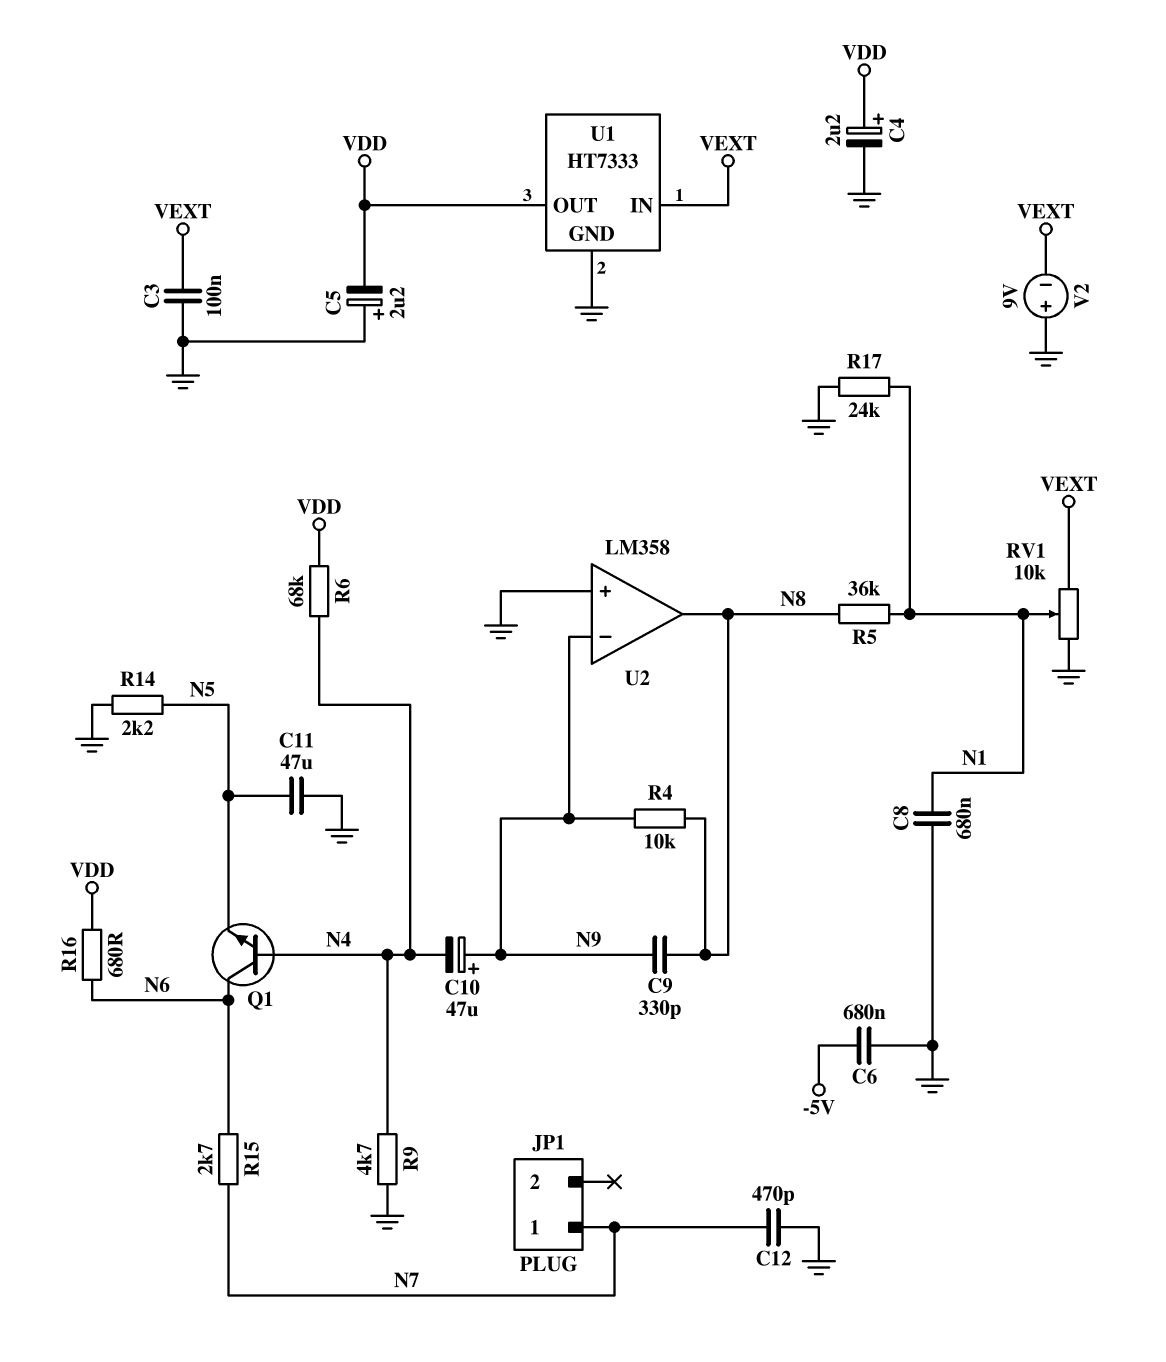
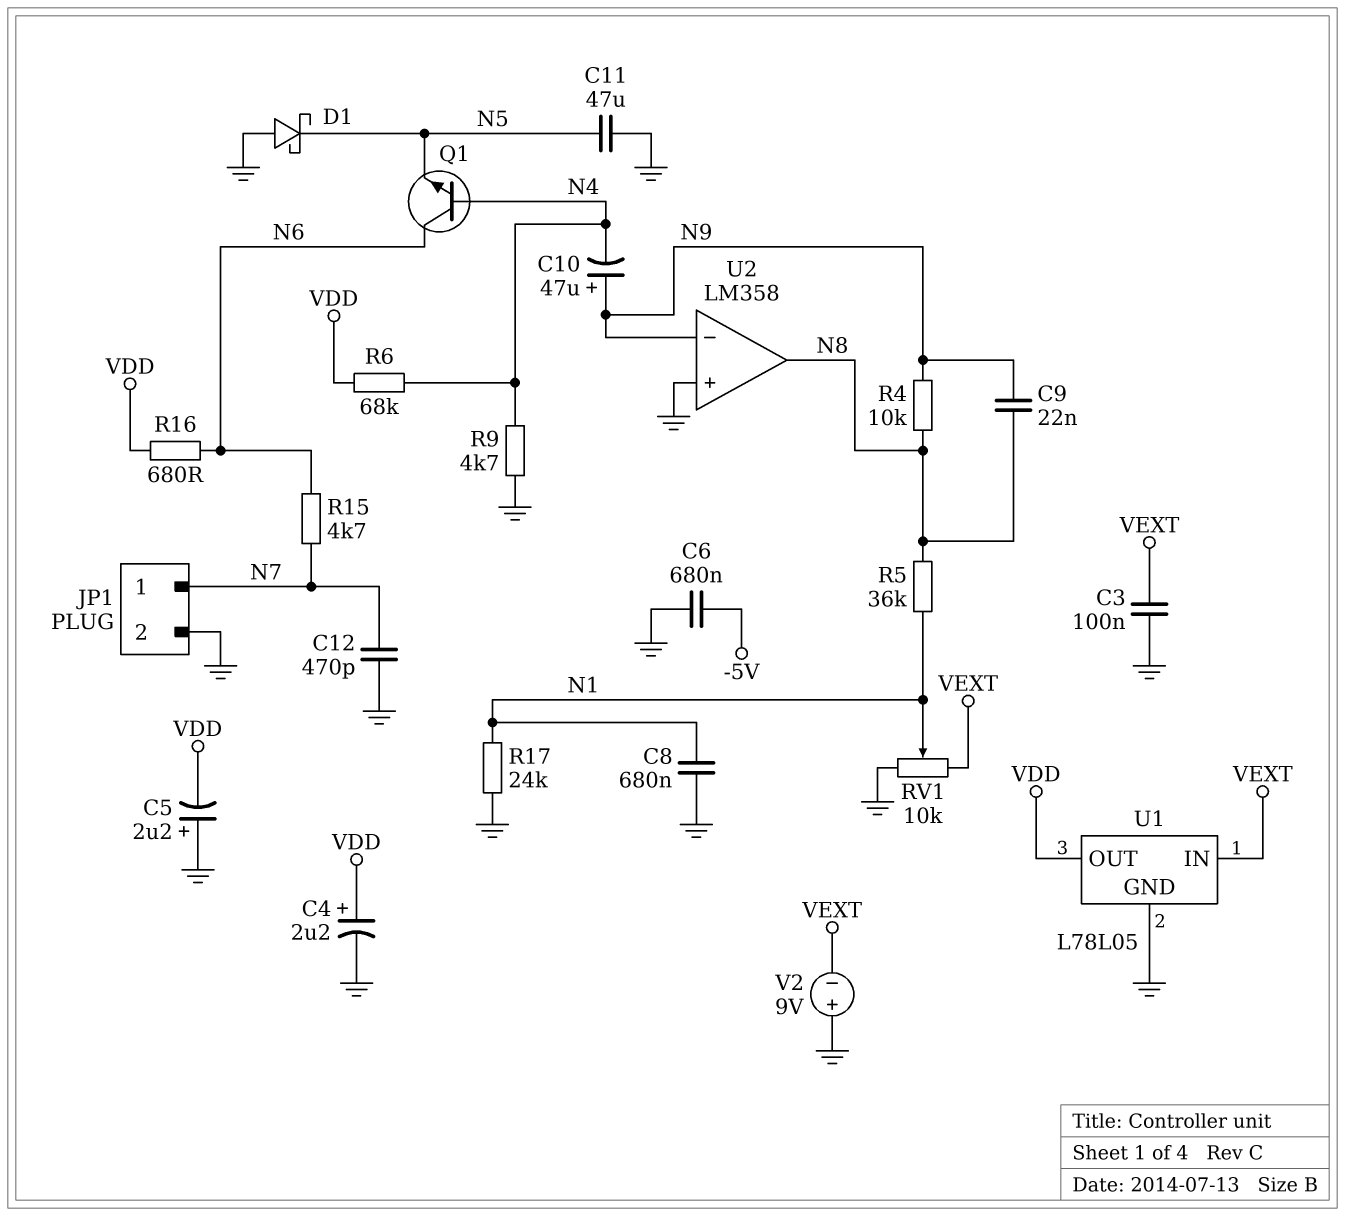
C9: 330pF (N8, N9) -> 22nF (N8, N9)
D1: none -> schottky (A GND, K N5)
JP1 pin 2: none -> GND
R14: 2.2k (GND, N5) -> none
R15: 2.7k (N6, N7) -> 4.7k (N6, N7)
U1: HT7333 -> L78L05

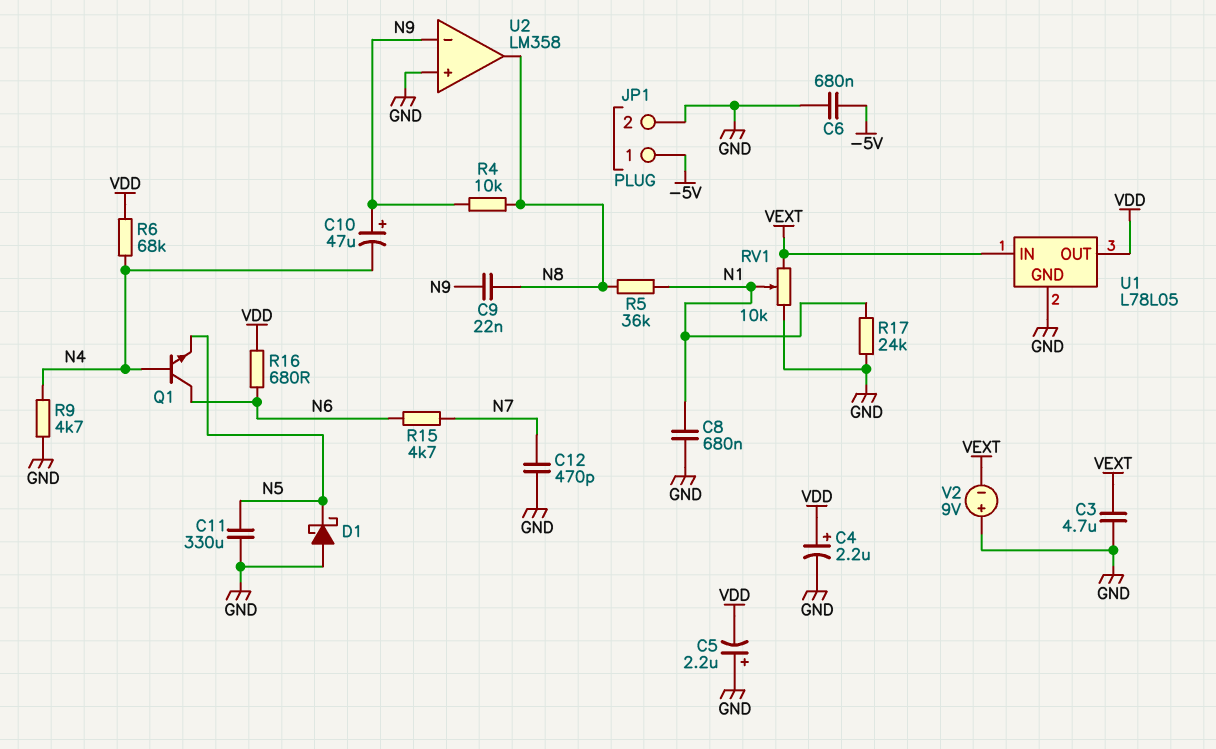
C3: 100nF (GND, VEXT) -> 4.7uF (GND, VEXT)
C11: 47uF (GND, N5) -> 330uF (GND, N5)
JP1 pin 1: N7 -> -5V

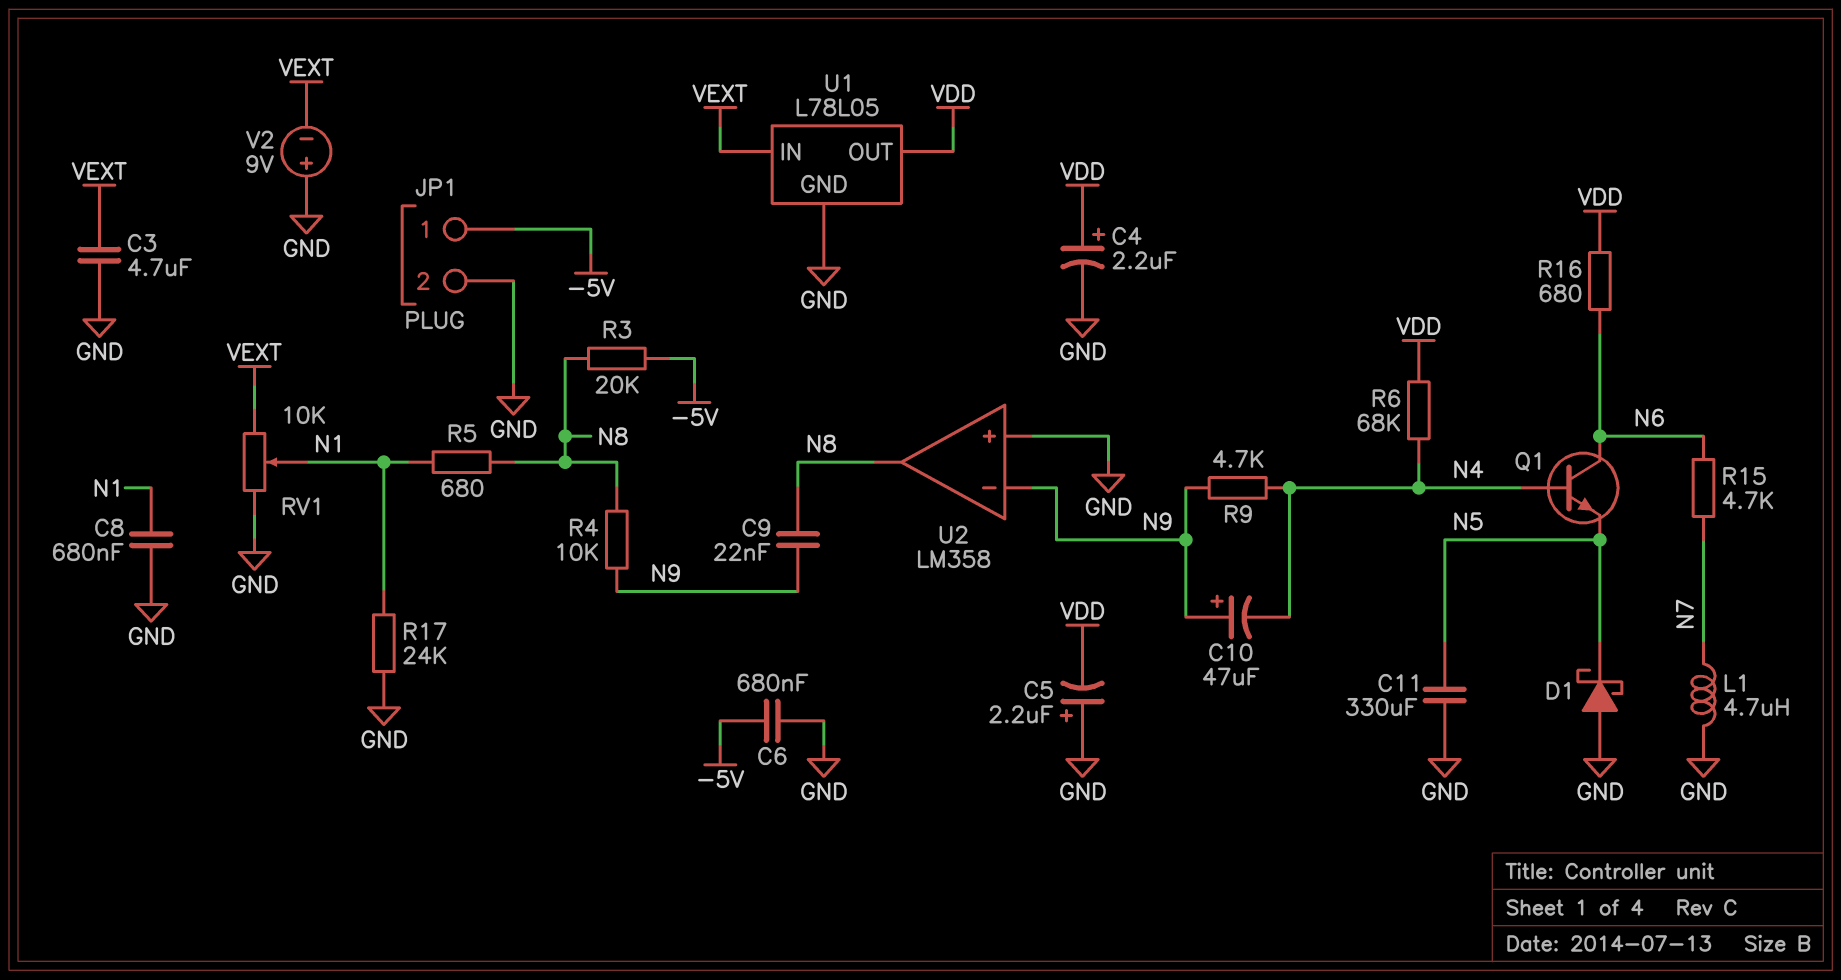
C12: 470pF (GND, N7) -> none
L1: none -> 4.7uH (GND, N7)
R3: none -> 20k (-5V, N8)
R5: 36k (N1, N8) -> 680 (N1, N8)
R9: 4.7k (GND, N4) -> 4.7k (N4, N9)

